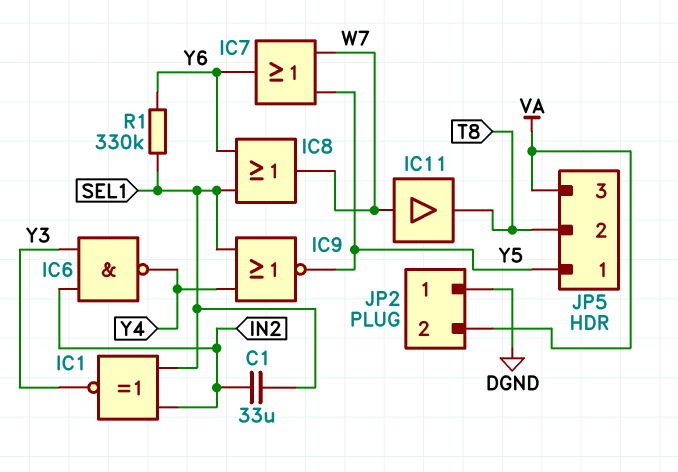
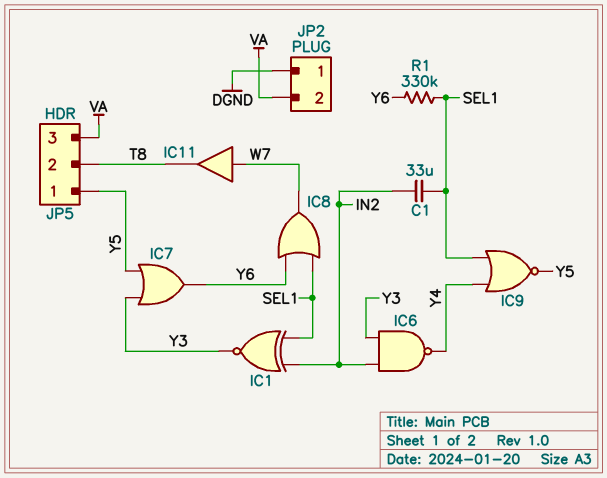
IC7: OR (in W7, in Y5, out Y6) -> OR (in Y3, in Y5, out Y6)

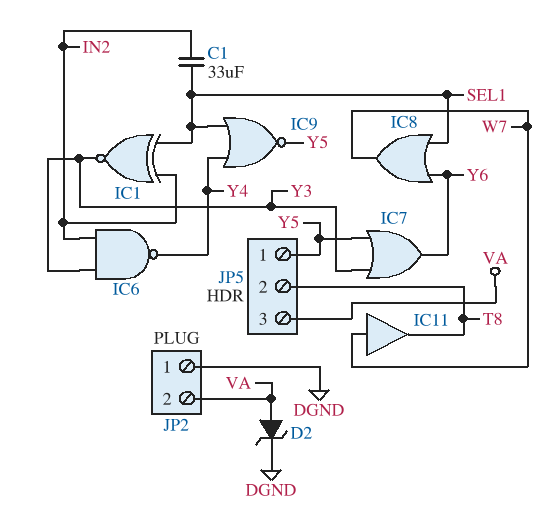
D2: none -> zener (A VA, K DGND)
R1: 330k (SEL1, Y6) -> none

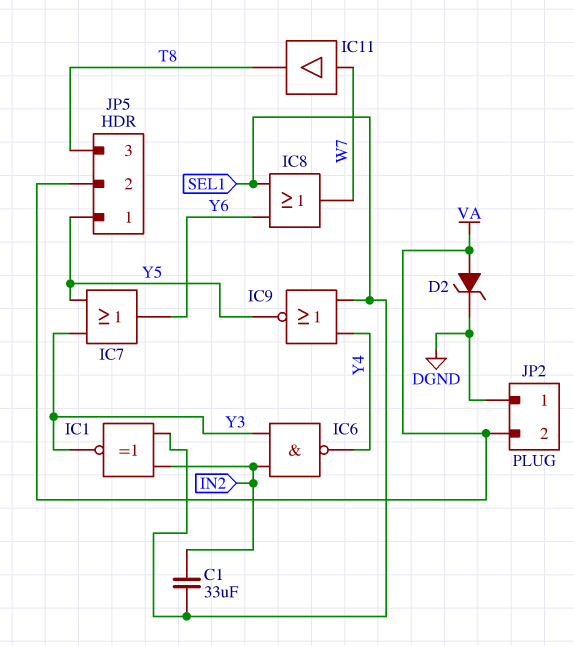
JP5 pin 2: T8 -> VA
JP5 pin 3: VA -> T8

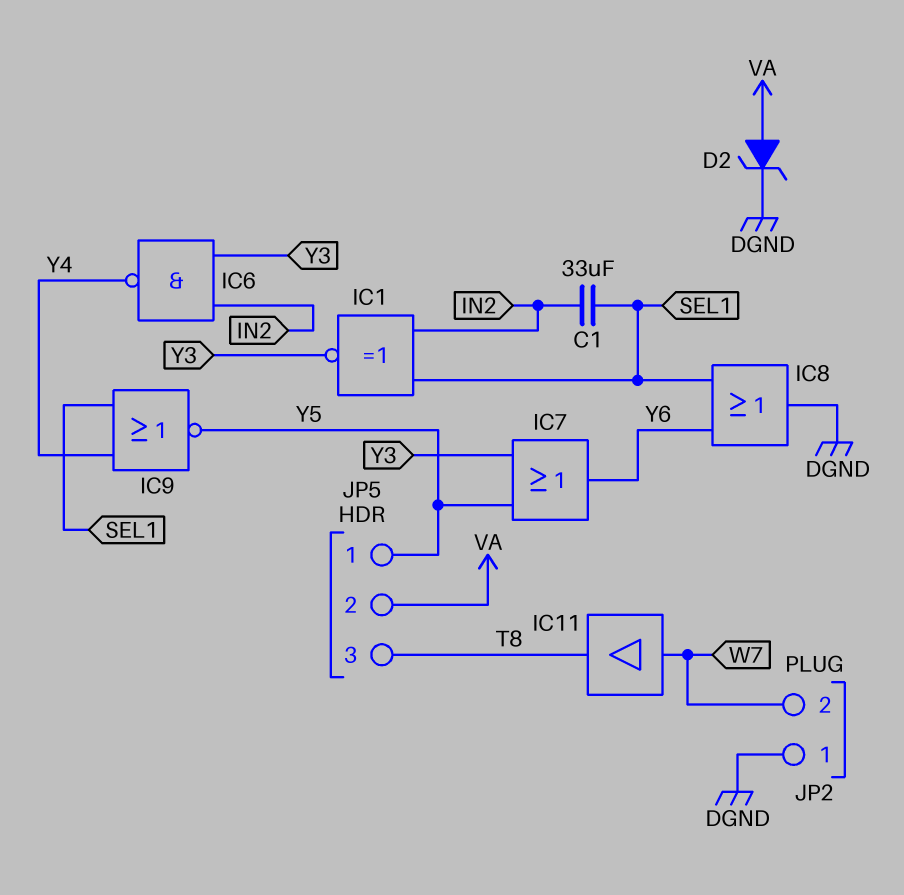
IC8: OR (in SEL1, in Y6, out W7) -> OR (in SEL1, in Y6, out DGND)
JP2 pin 2: VA -> W7

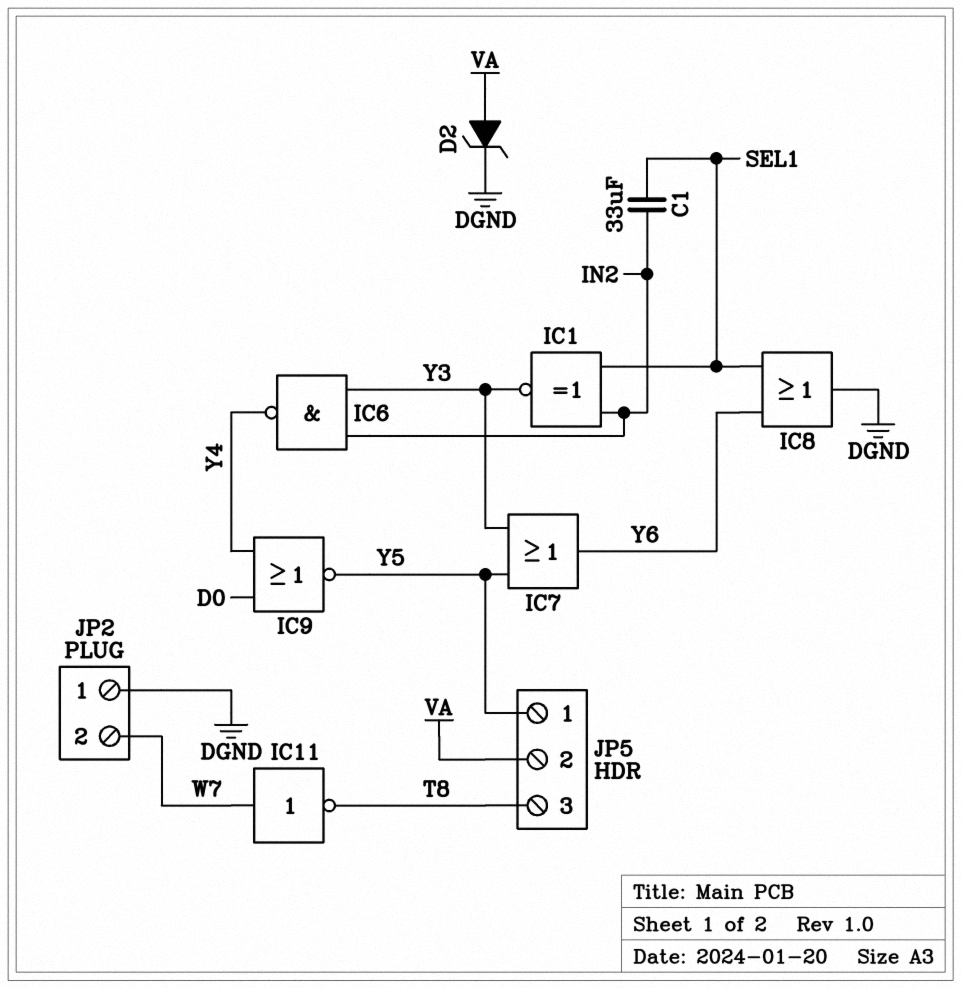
IC9: NOR (in SEL1, in Y4, out Y5) -> NOR (in D0, in Y4, out Y5)
IC11: buffer (in W7, out T8) -> NOT (in W7, out T8)

